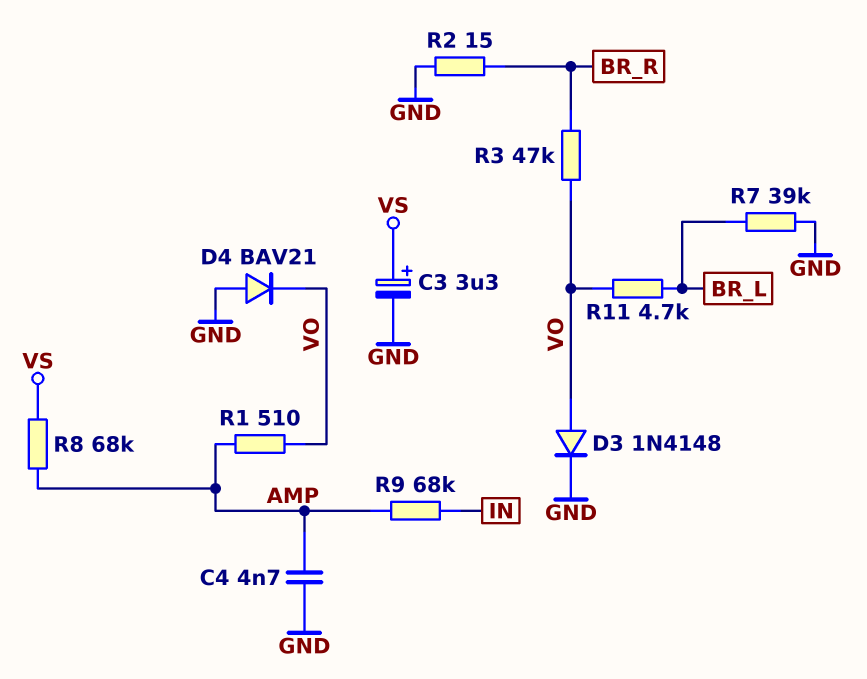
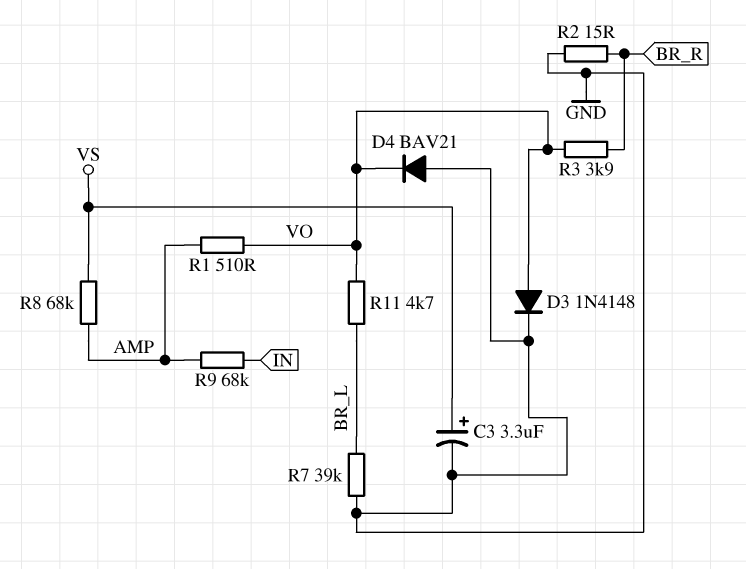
C4: 4.7nF (AMP, GND) -> none
R3: 47k (BR_R, VO) -> 3.9k (BR_R, VO)

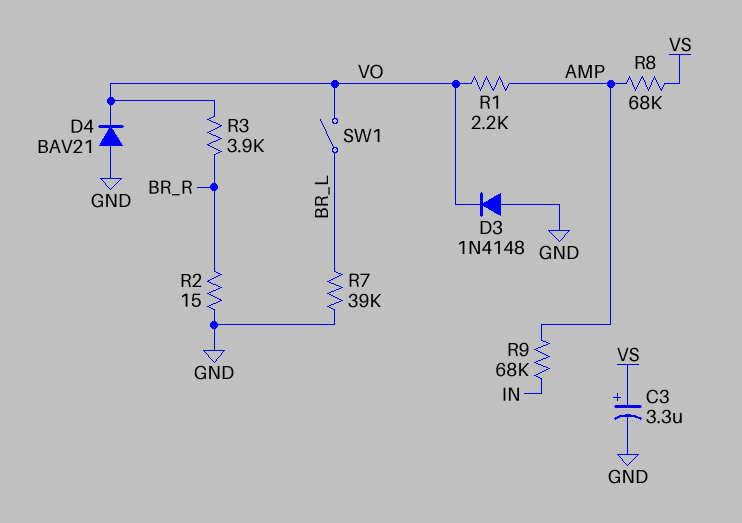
D3: diode 1N4148 (A VO, K GND) -> diode 1N4148 (A GND, K VO)
R1: 510 (AMP, VO) -> 2.2k (AMP, VO)
R11: 4.7k (BR_L, VO) -> none
SW1: none -> switch (BR_L, VO)

